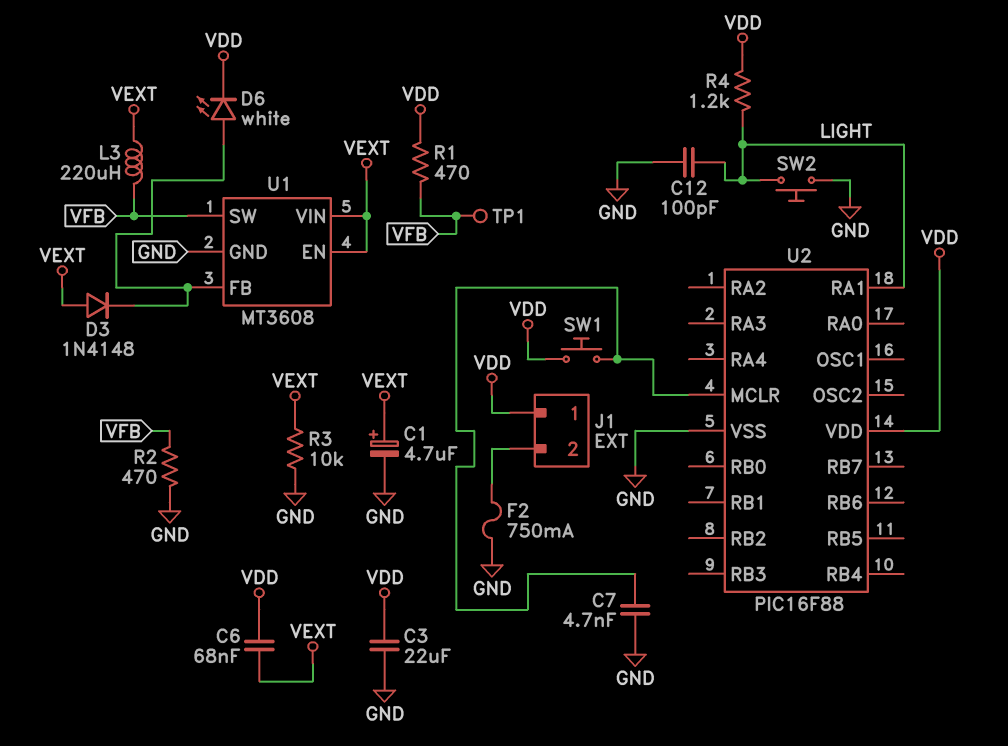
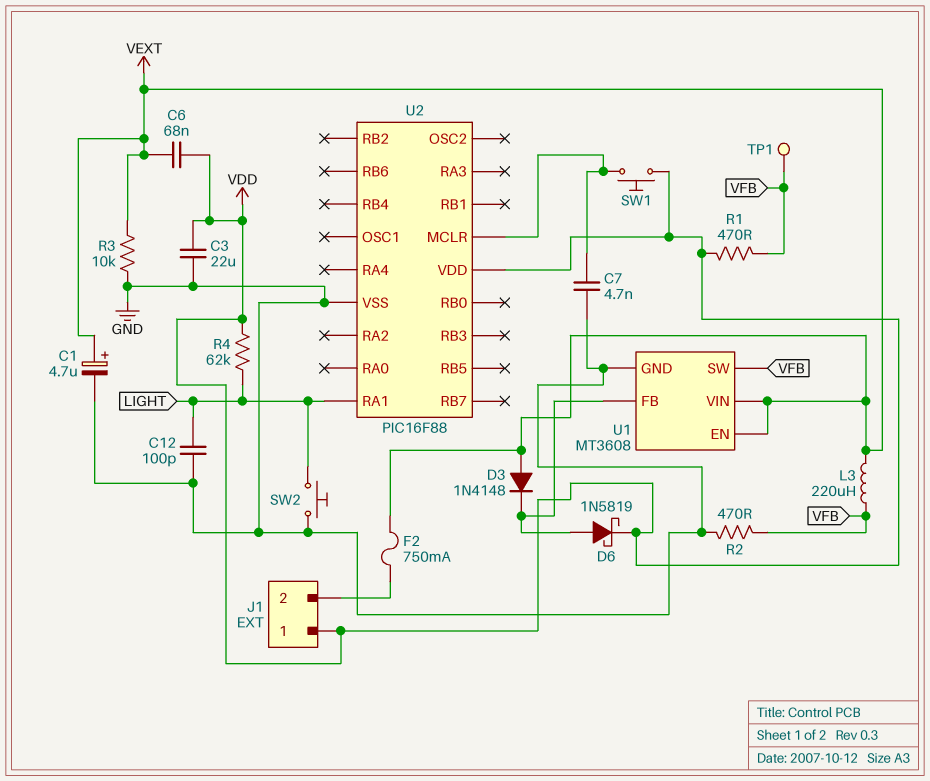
D6: LED white (A U1/FB, K VDD) -> schottky 1N5819 (A U1/FB, K VDD)
F2: 750mA (GND, J1/2) -> 750mA (J1/2, VEXT)
R4: 1.2k (LIGHT, VDD) -> 62k (LIGHT, VDD)

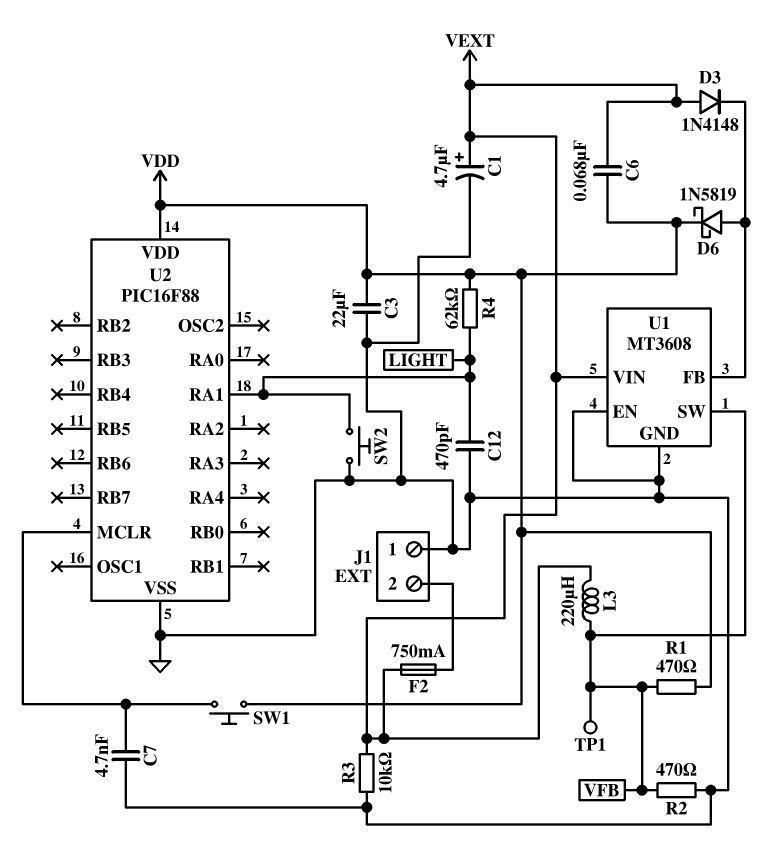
C12: 100pF (GND, LIGHT) -> 470pF (GND, LIGHT)
J1 pin 1: VDD -> GND
U1 pin EN: VEXT -> GND

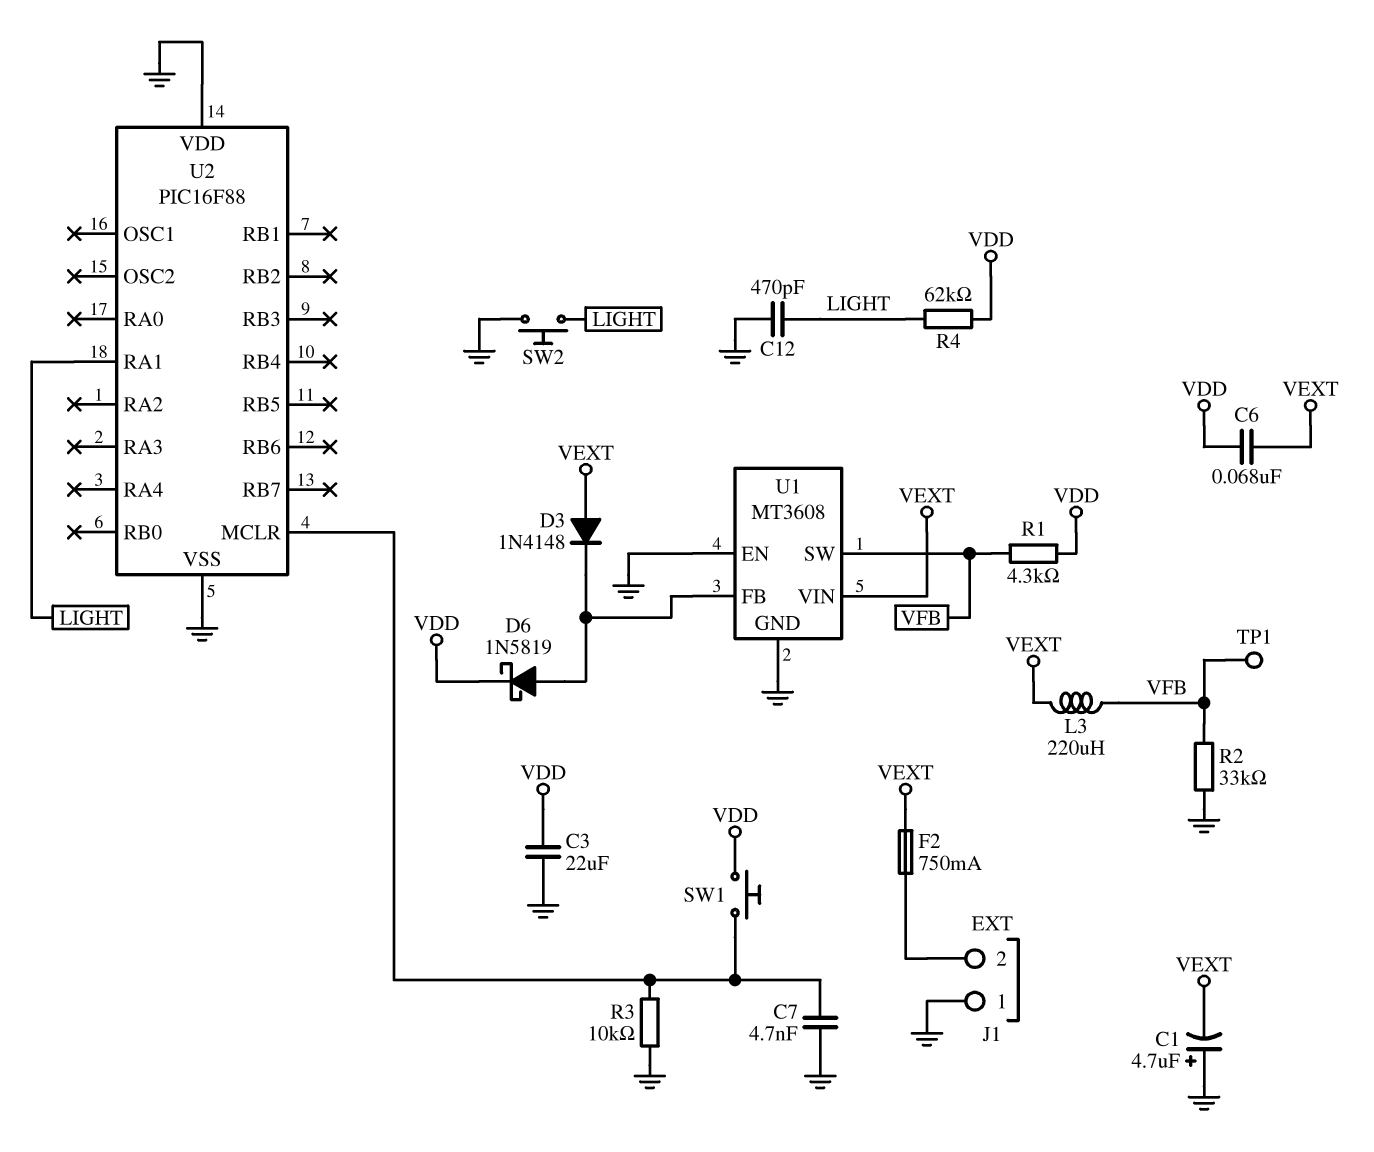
C1: 4.7uF (plus VEXT, minus GND) -> 4.7uF (plus GND, minus VEXT)
R1: 470 (VDD, VFB) -> 4.3k (VDD, VFB)
R2: 470 (GND, VFB) -> 33k (GND, VFB)
R3: 10k (GND, VEXT) -> 10k (GND, U2/MCLR)
U2 pin VDD: VDD -> GND

